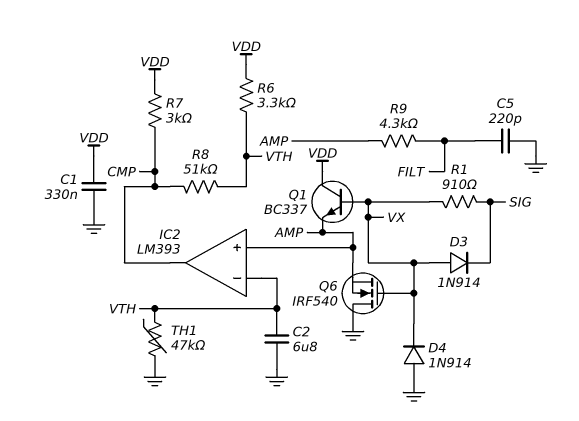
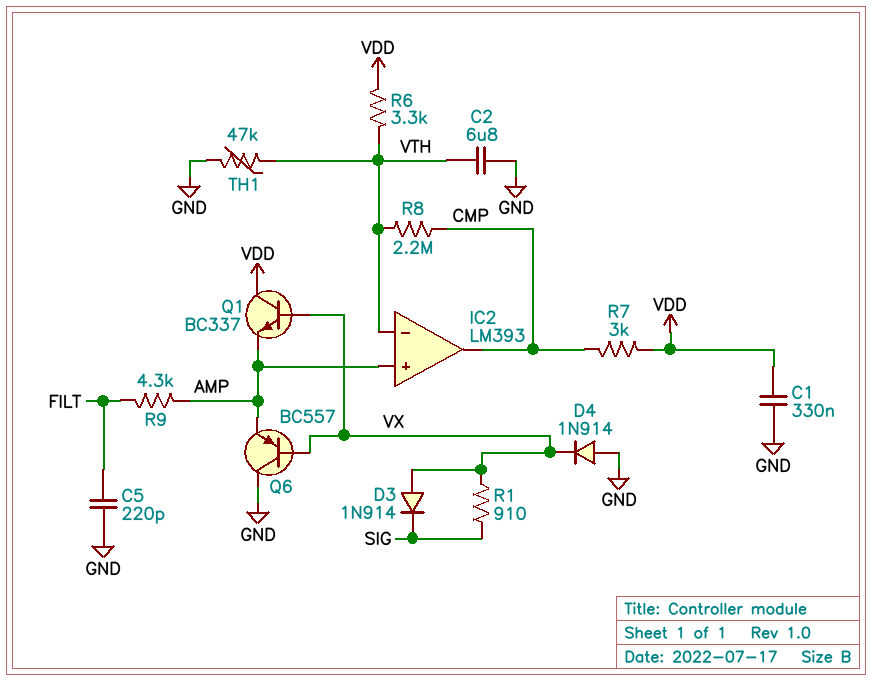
Q6: NMOS IRF540 (G VX, D GND, S AMP) -> PNP BC557 (B VX, C GND, E AMP)
R8: 51k (CMP, VTH) -> 2.2M (CMP, VTH)

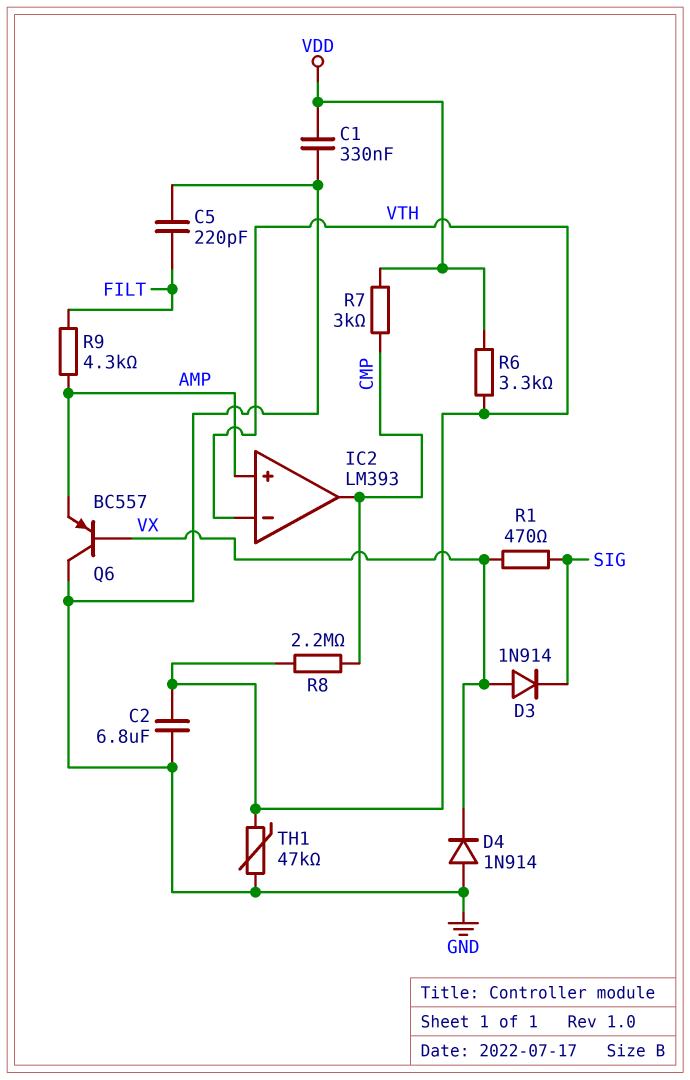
Q1: NPN BC337 (B VX, C VDD, E AMP) -> none
R1: 910 (SIG, VX) -> 470 (SIG, VX)

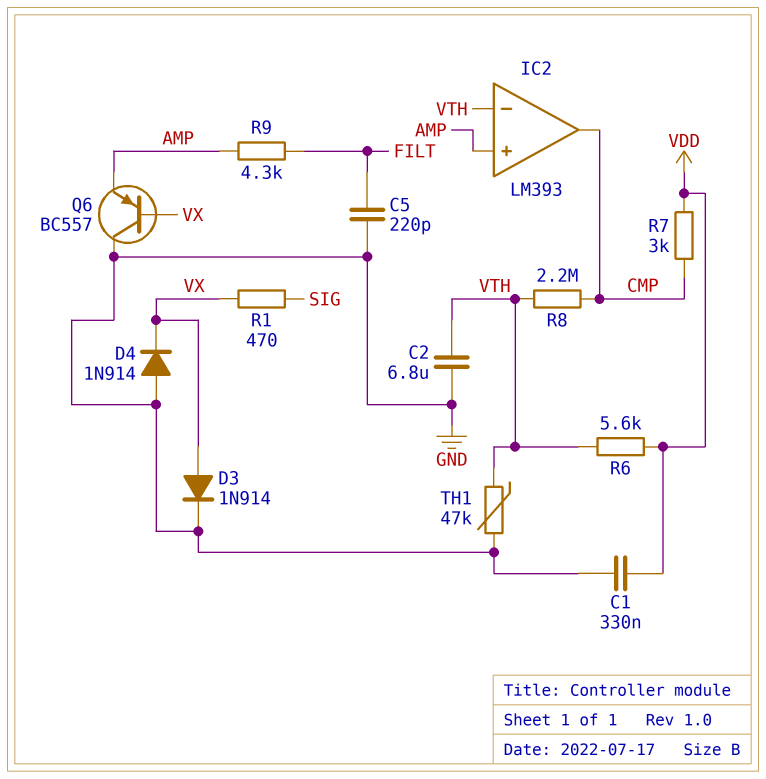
D3: diode 1N914 (A VX, K SIG) -> diode 1N914 (A VX, K GND)
R6: 3.3k (VDD, VTH) -> 5.6k (VDD, VTH)

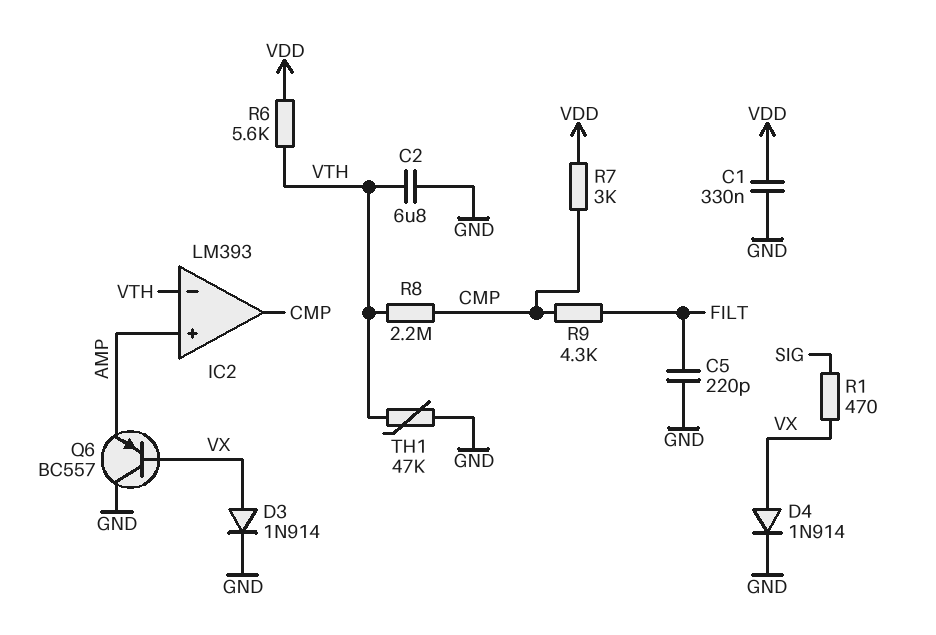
D4: diode 1N914 (A GND, K VX) -> diode 1N914 (A VX, K GND)
R9: 4.3k (AMP, FILT) -> 4.3k (CMP, FILT)

